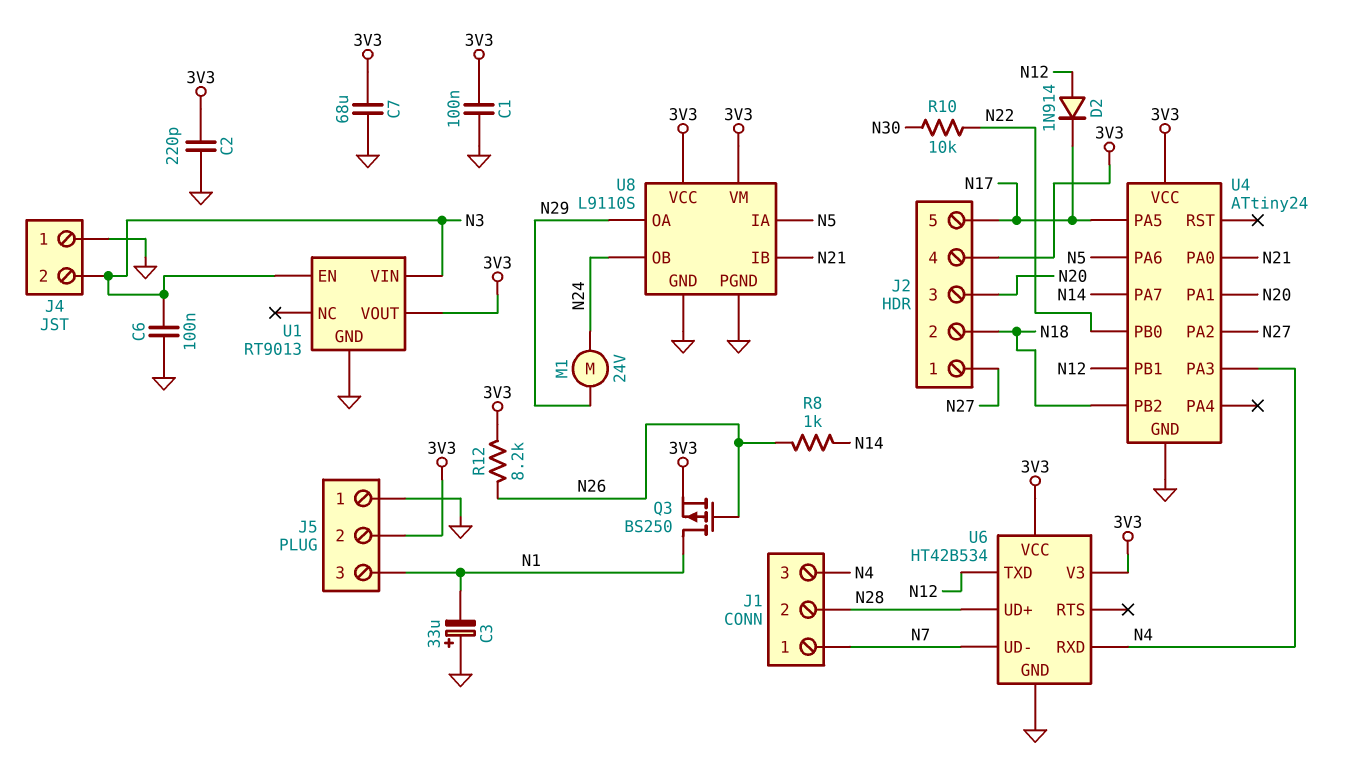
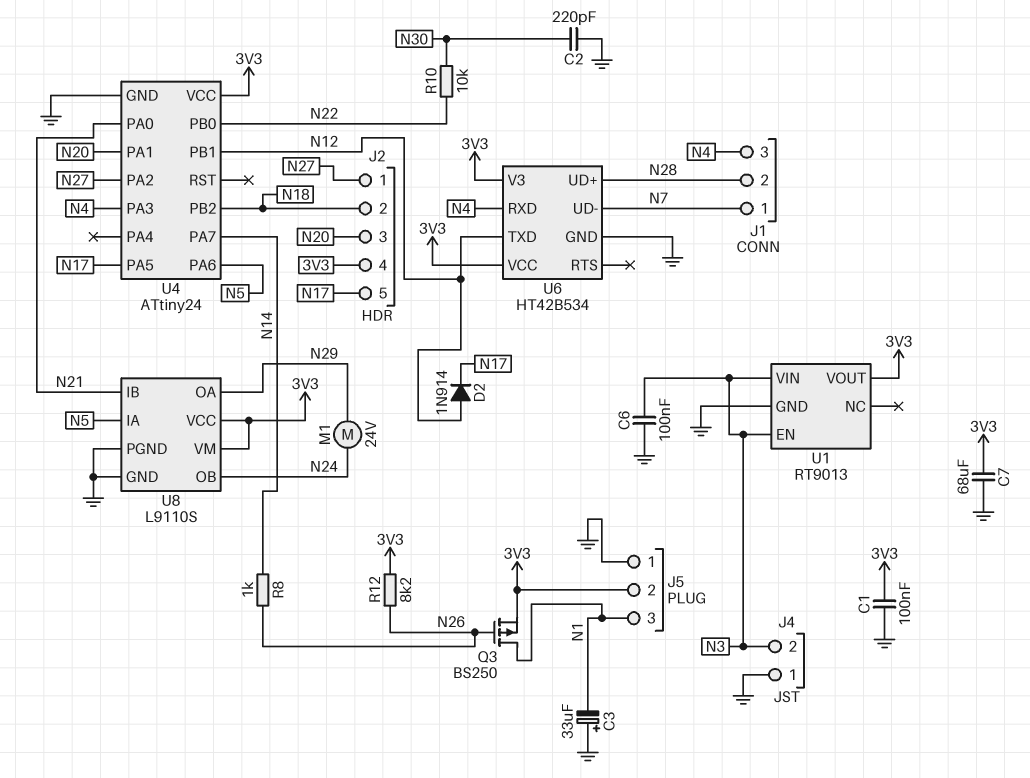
C2: 220pF (3V3, GND) -> 220pF (GND, N30)

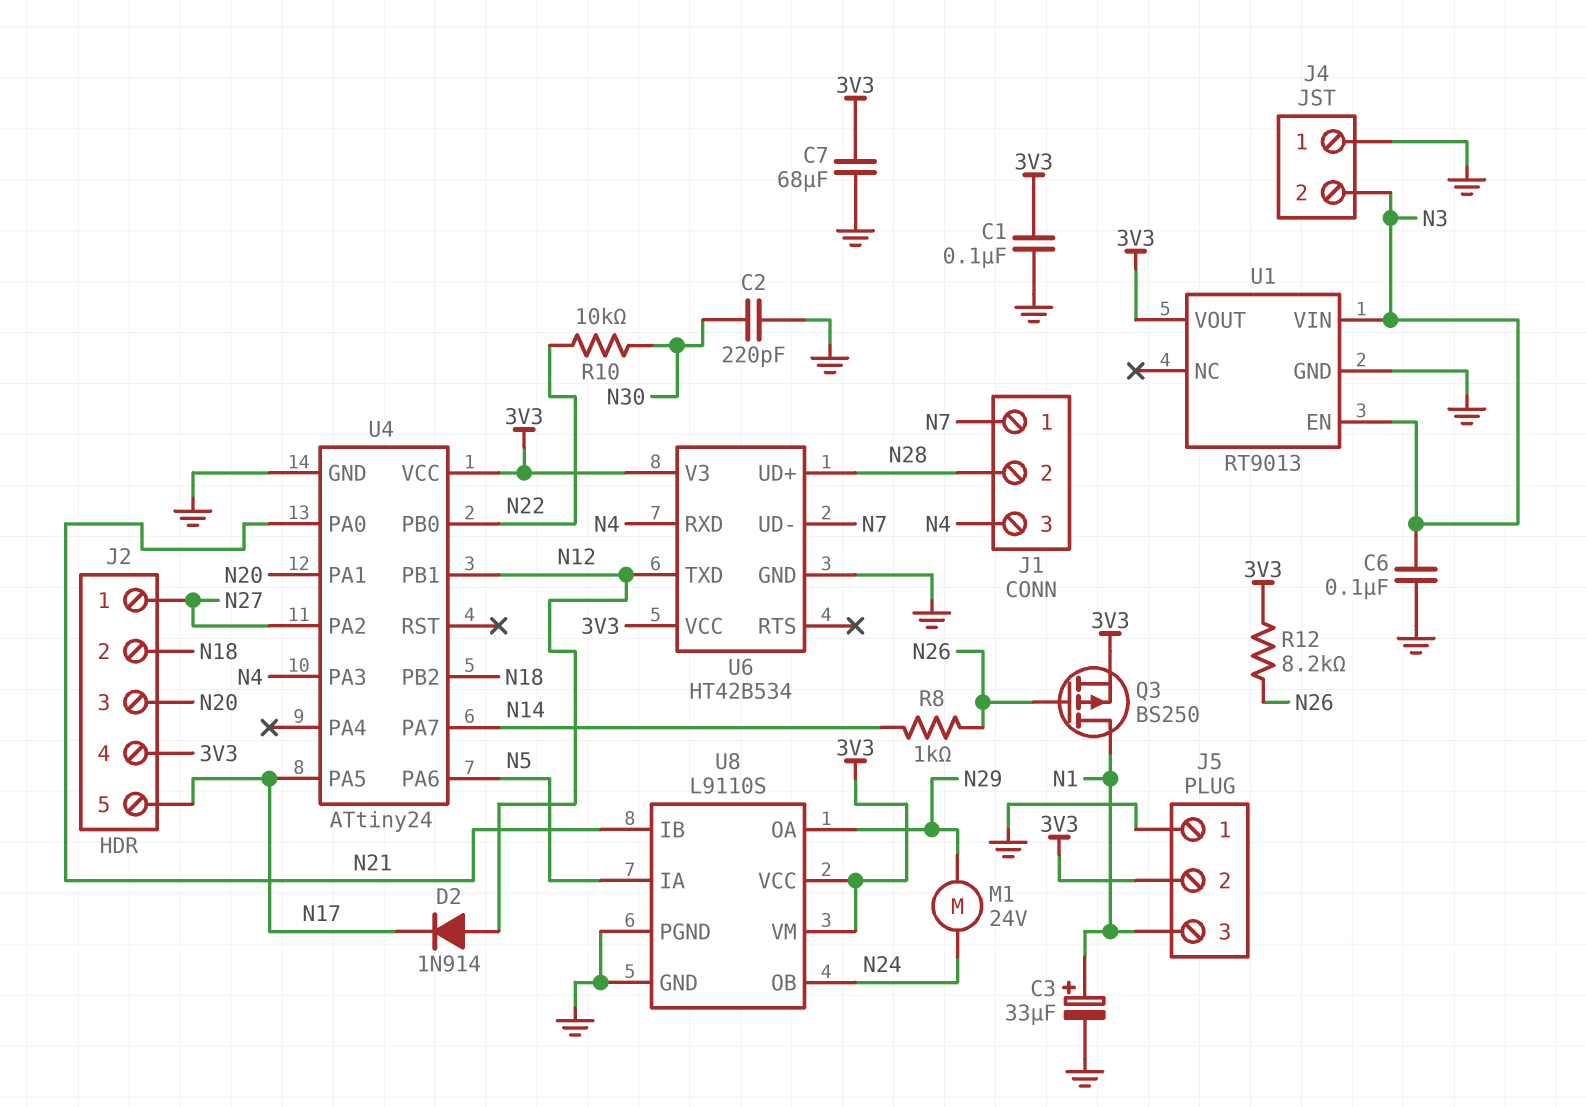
C3: 33uF (plus GND, minus N1) -> 33uF (plus N1, minus GND)

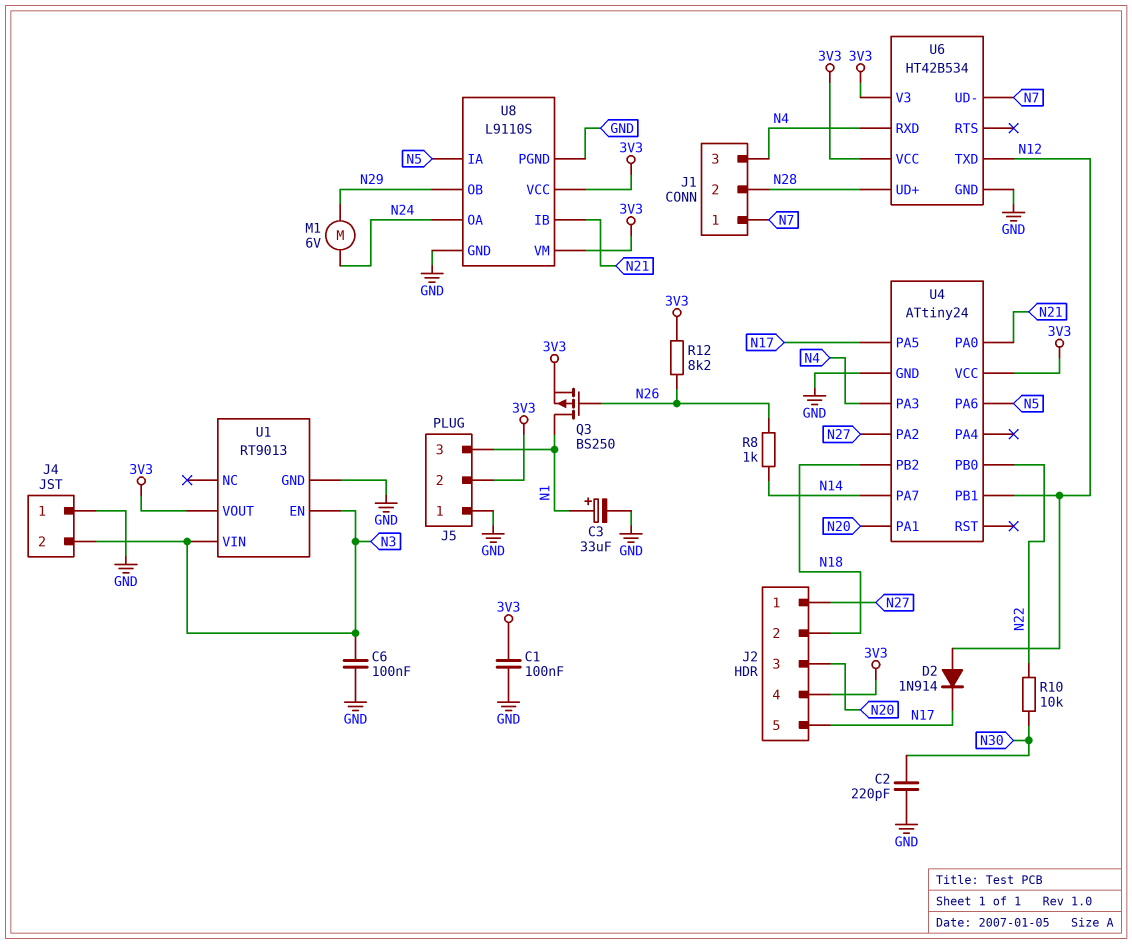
C7: 68uF (3V3, GND) -> none
M1: motor 24V (N24, N29) -> motor 6V (N24, N29)
U8 pin OA: N29 -> N24
U8 pin OB: N24 -> N29

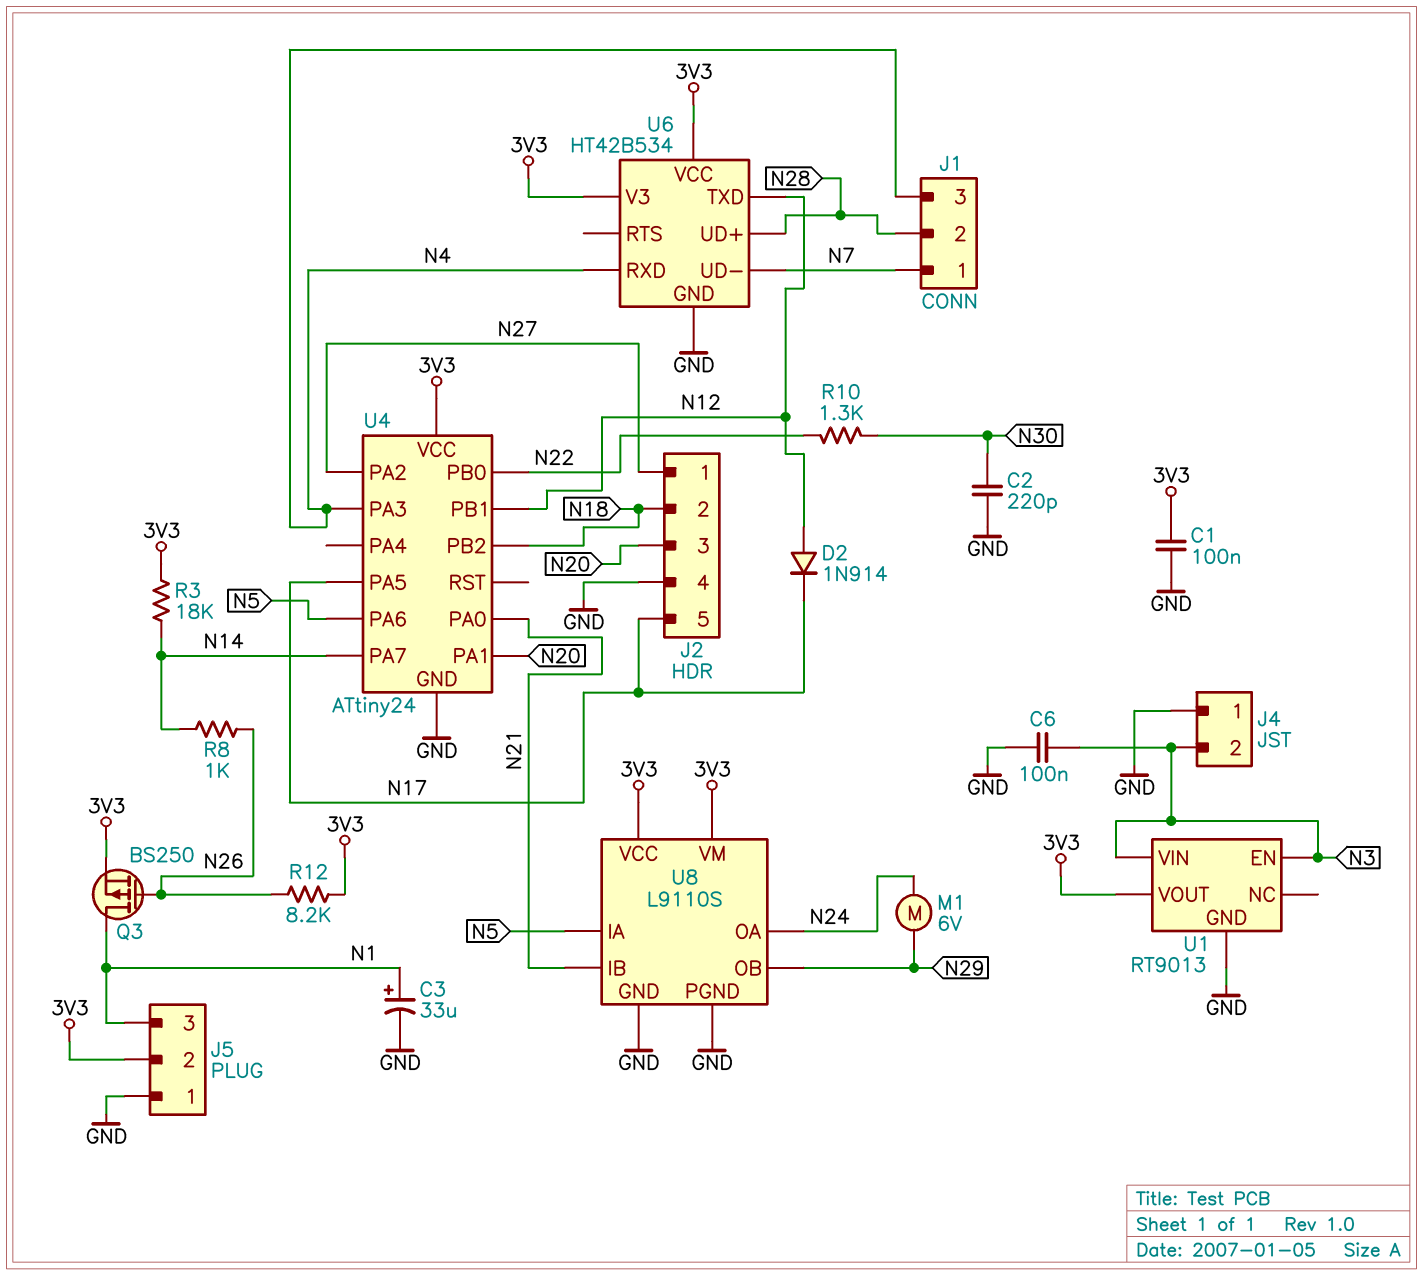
J2 pin 4: 3V3 -> GND
R3: none -> 18k (3V3, N14)
R10: 10k (N22, N30) -> 1.3k (N22, N30)

